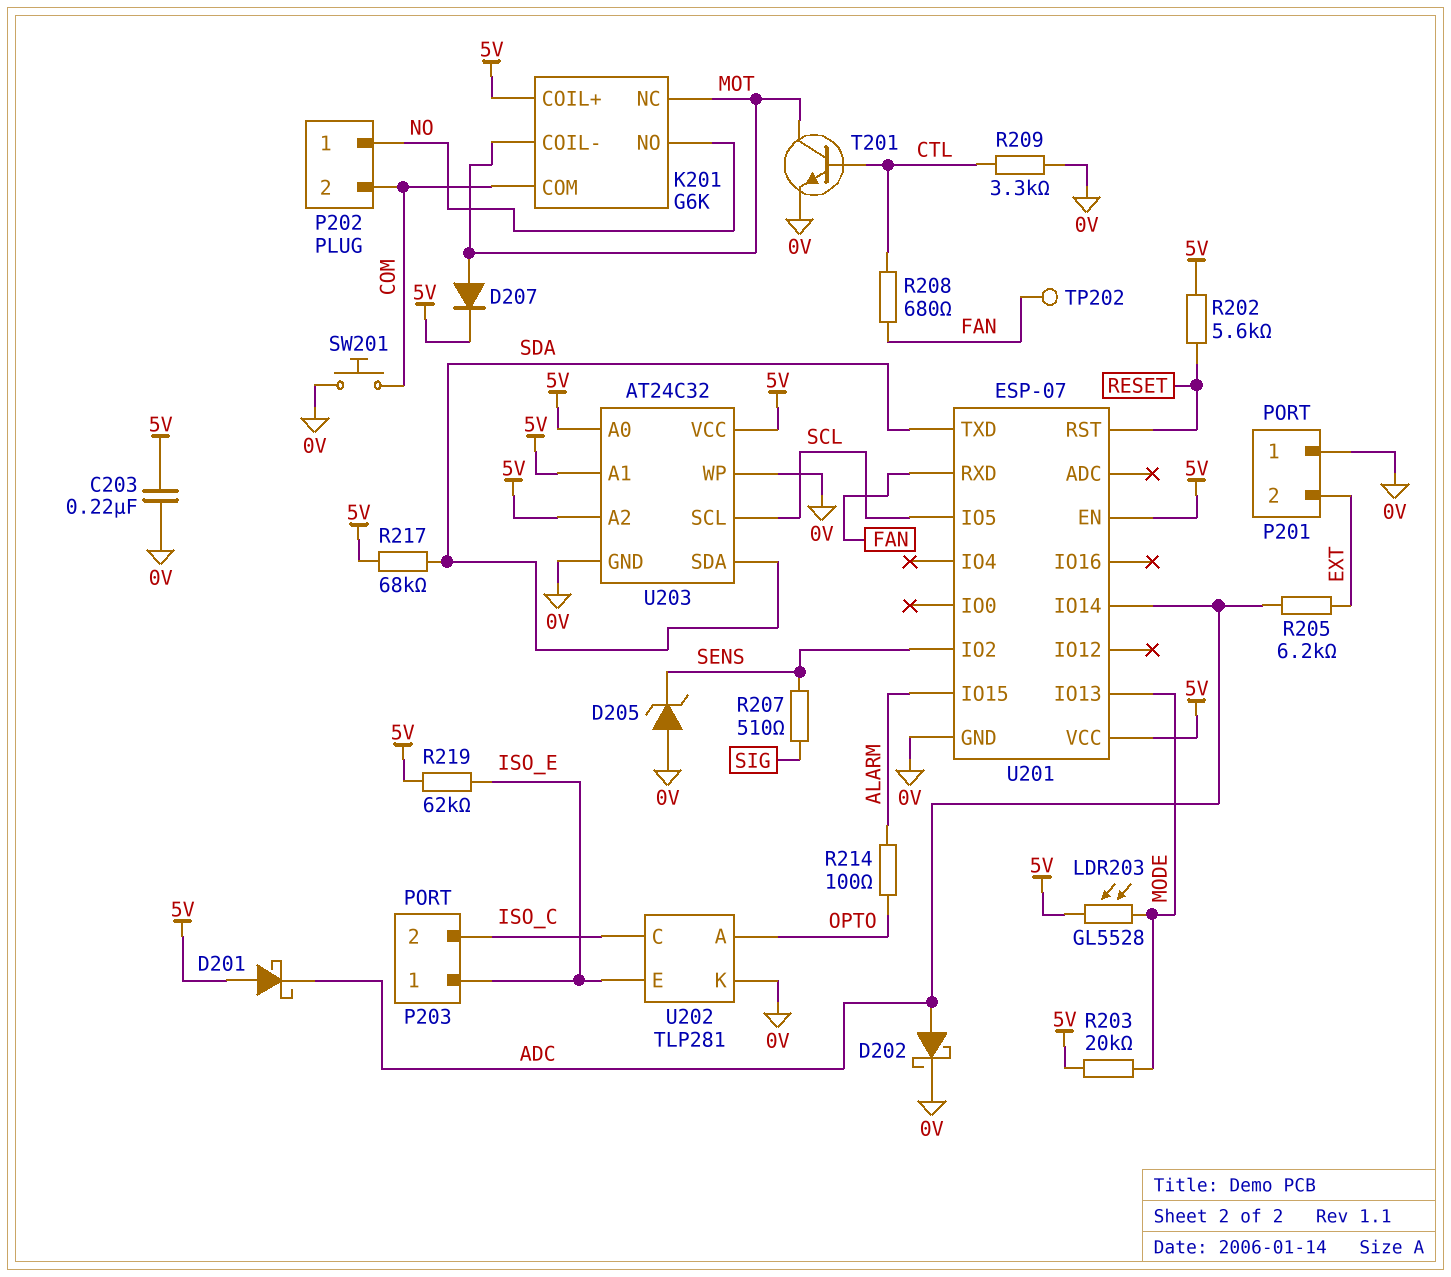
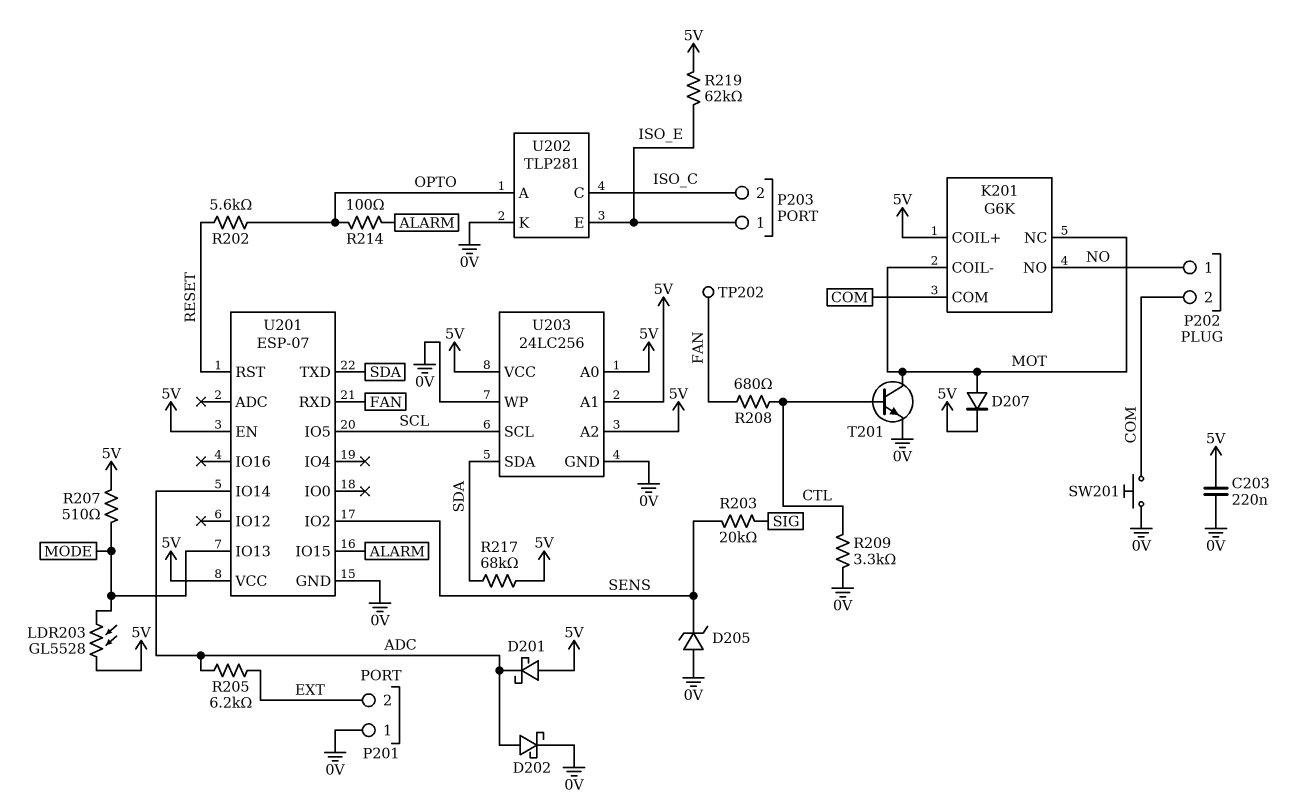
R202: 5.6k (5V, RESET) -> 5.6k (OPTO, RESET)
R203: 20k (5V, MODE) -> 20k (SENS, SIG)
R207: 510 (SENS, SIG) -> 510 (5V, MODE)
U203: AT24C32 -> 24LC256

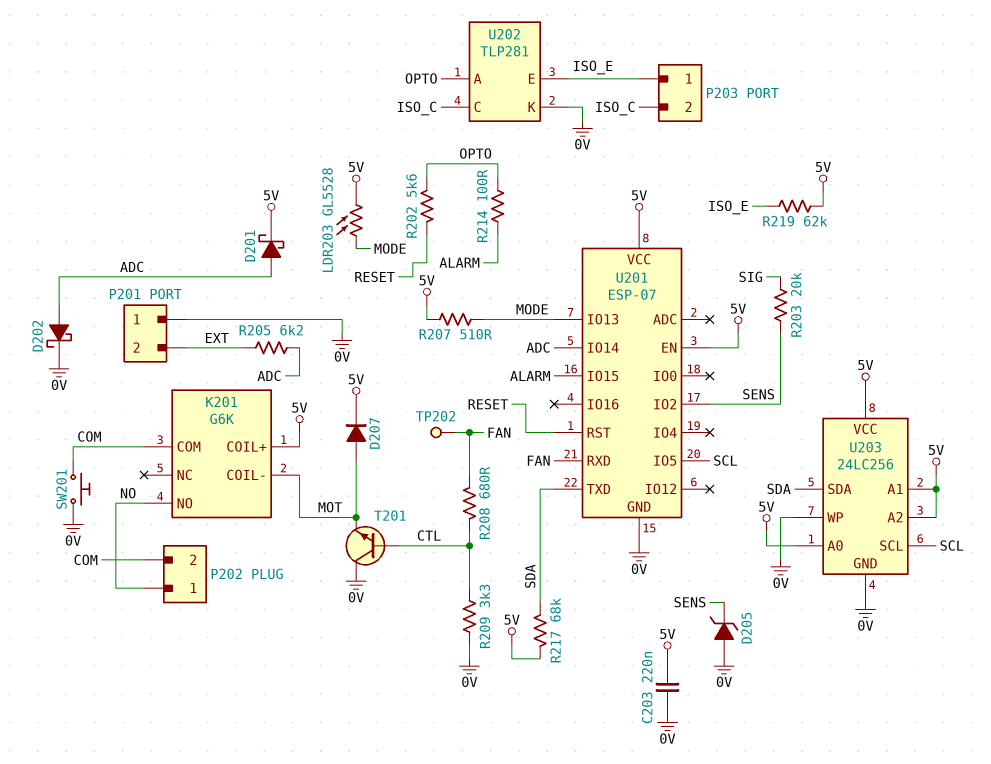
D201: schottky (A 5V, K ADC) -> schottky (A ADC, K 5V)
K201 pin NC: MOT -> none
T201: NPN (B CTL, C MOT, E 0V) -> NPN (B CTL, C 0V, E MOT)

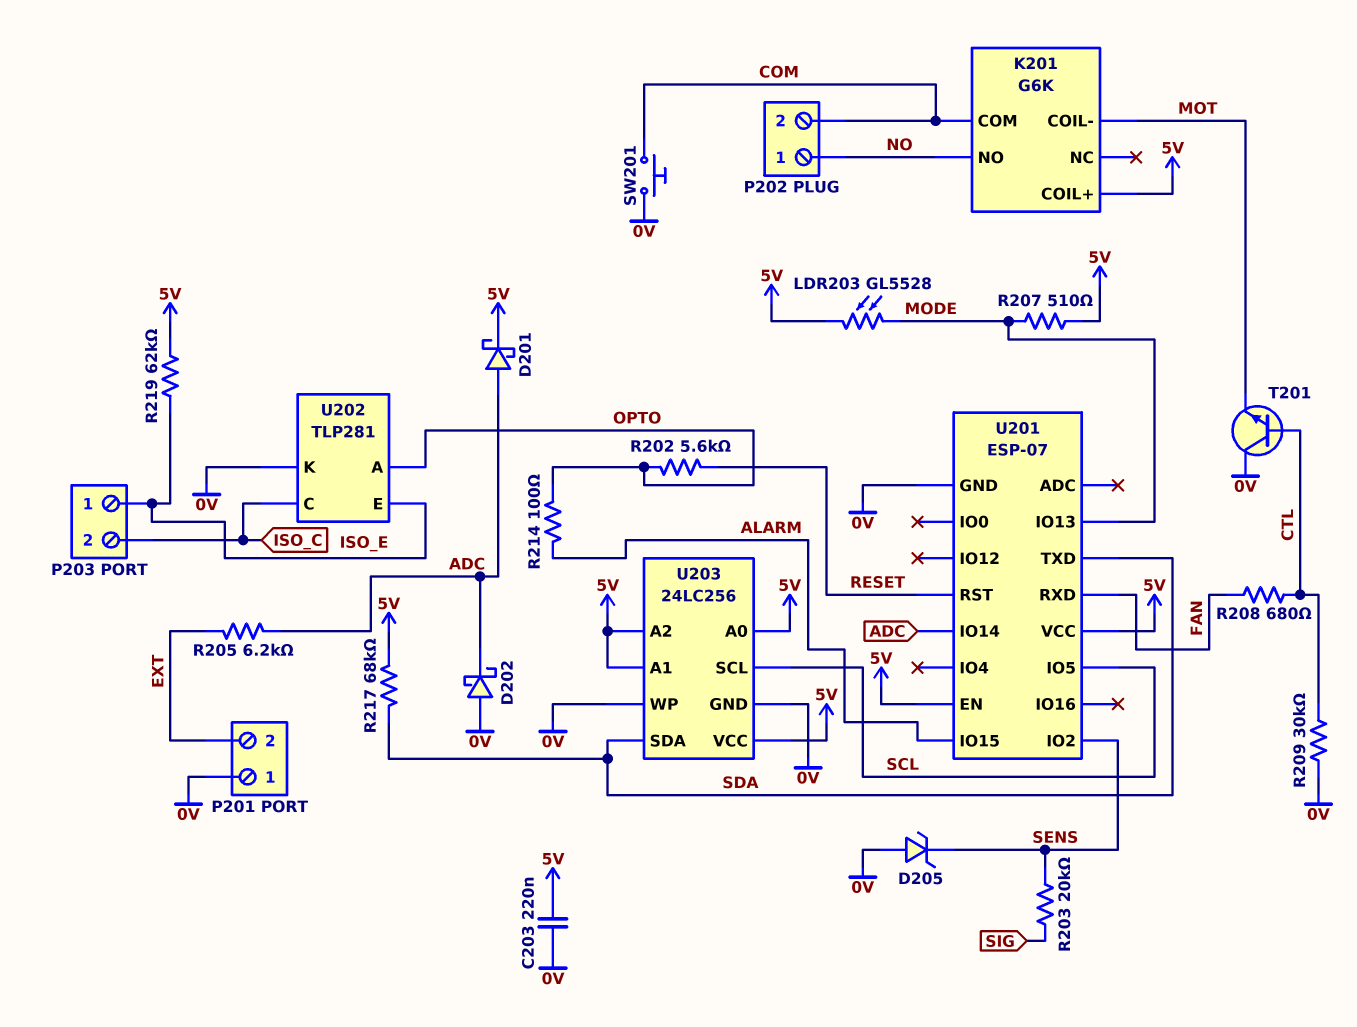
D202: schottky (A ADC, K 0V) -> schottky (A 0V, K ADC)
D207: diode (A MOT, K 5V) -> none
R209: 3.3k (0V, CTL) -> 30k (0V, CTL)
TP202: test point (FAN) -> none

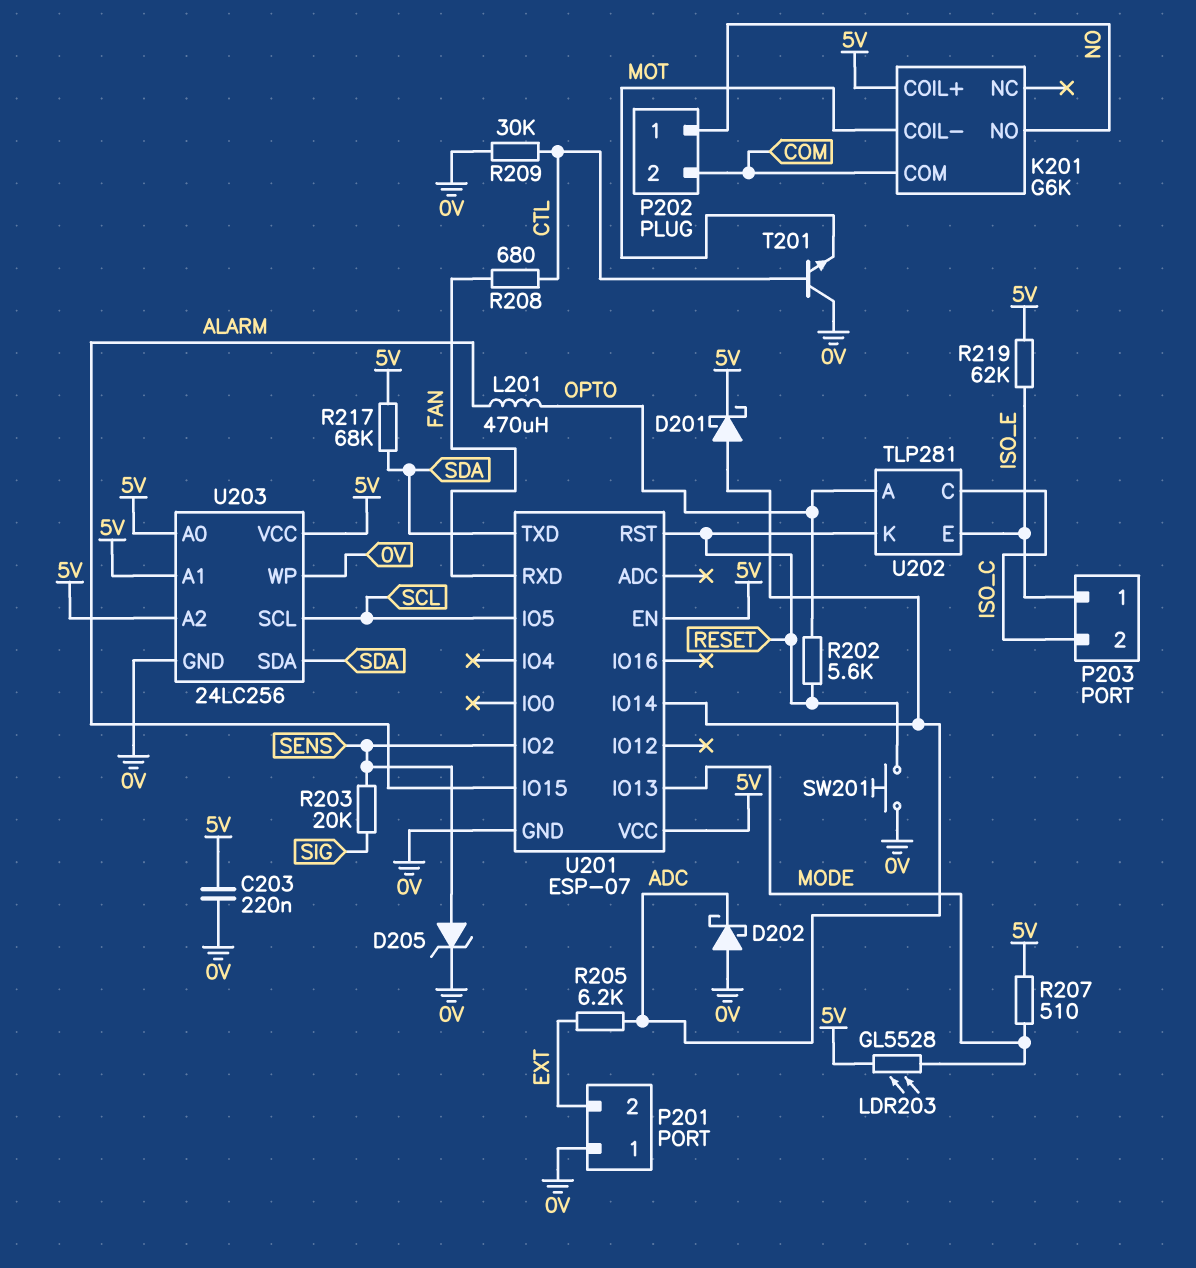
D205: zener (A 0V, K SENS) -> zener (A SENS, K 0V)
L201: none -> 470uH (ALARM, OPTO)
R214: 100 (ALARM, OPTO) -> none
SW201: button (0V, COM) -> button (0V, RESET)
U202 pin K: 0V -> RESET

